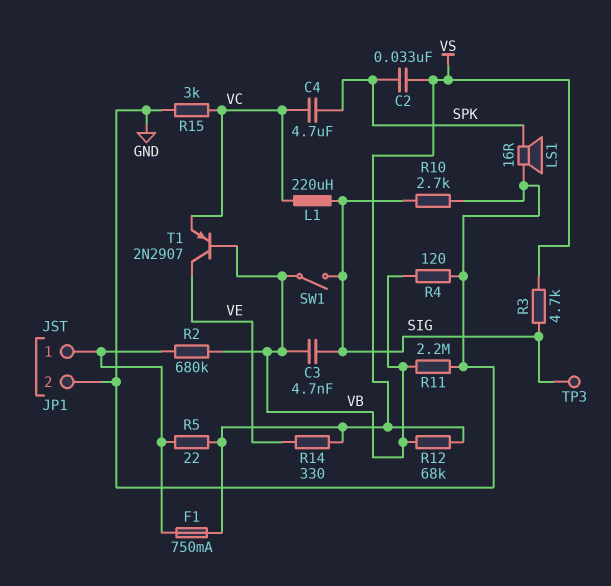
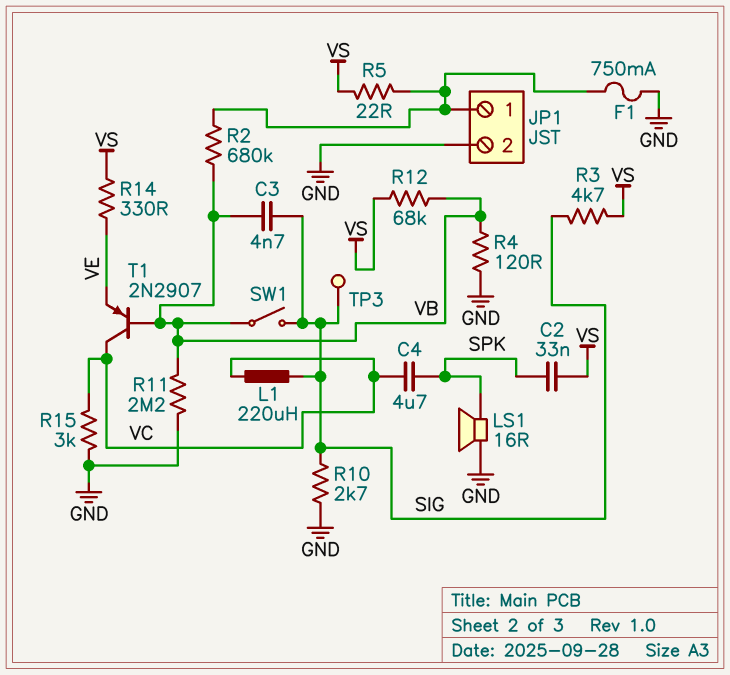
F1: 750mA (JP1/1, VS) -> 750mA (GND, JP1/1)
T1: PNP 2N2907 (B VB, C VE, E VC) -> PNP 2N2907 (B VB, C VC, E VE)

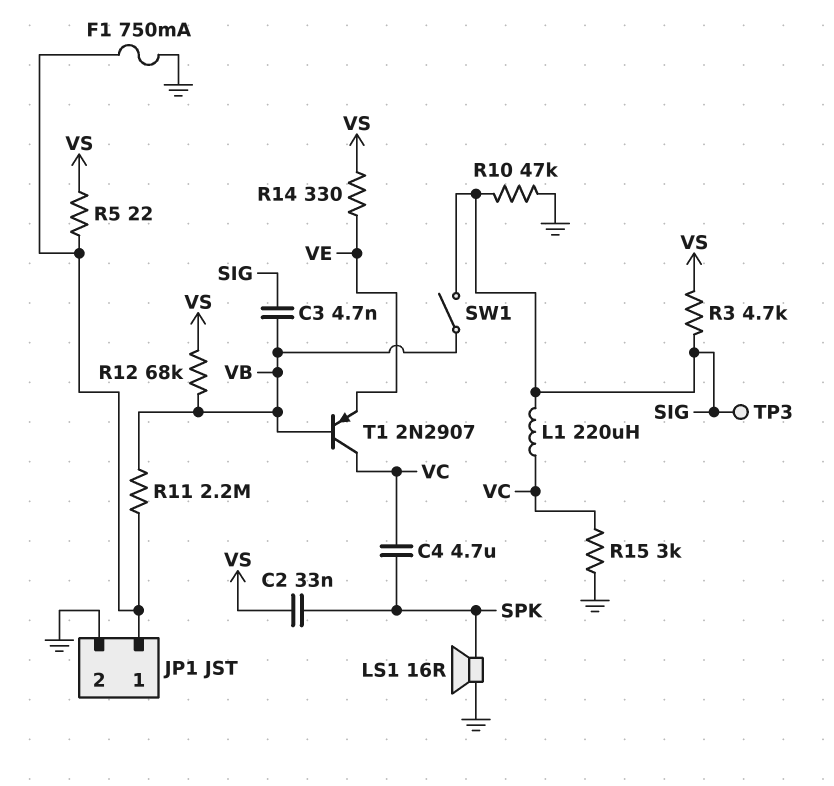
R2: 680k (JP1/1, VB) -> none
R4: 120 (GND, VB) -> none
R10: 2.7k (GND, SIG) -> 47k (GND, SIG)
R11: 2.2M (GND, VB) -> 2.2M (JP1/1, VB)

